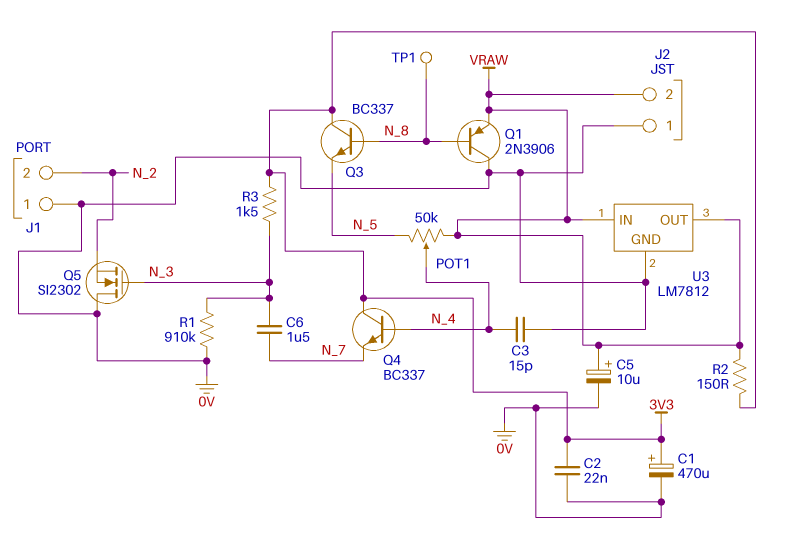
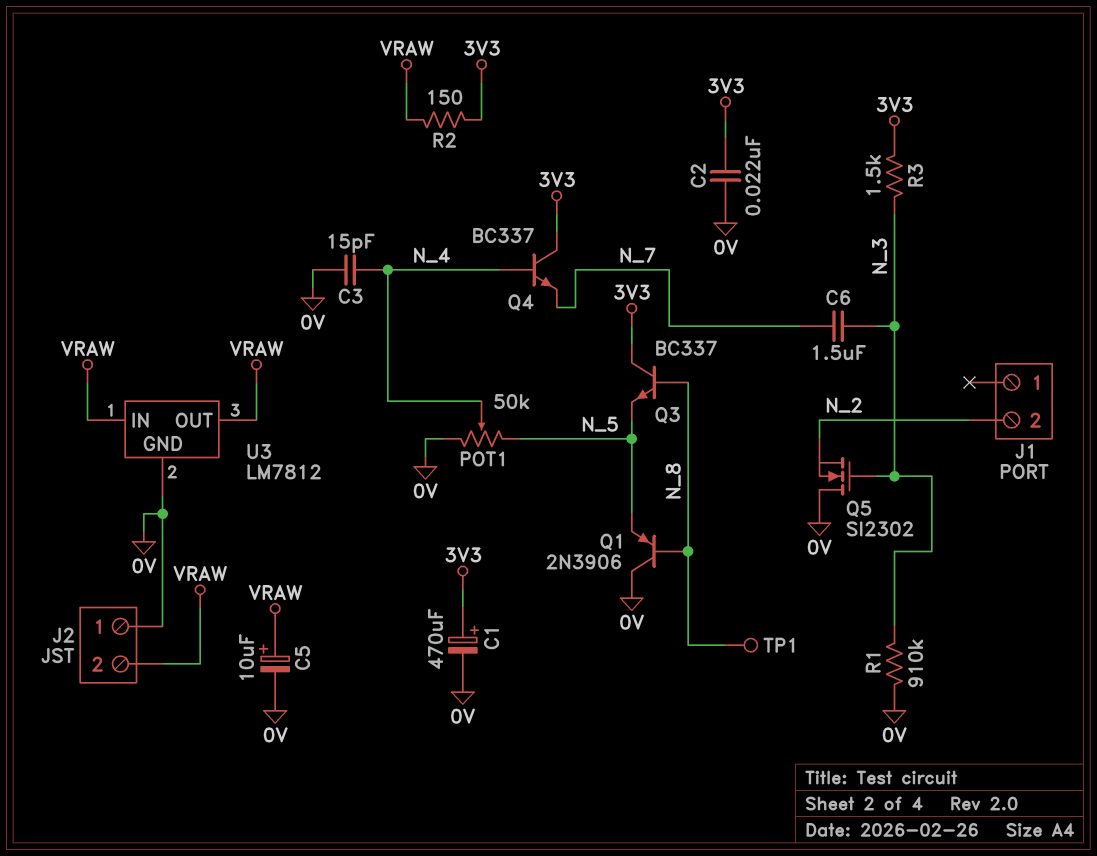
J1 pin 1: 0V -> none
POT1: 50k (N_5, VRAW, wiper N_4) -> 50k (0V, N_5, wiper N_4)
Q1: PNP 2N3906 (B N_8, C 0V, E VRAW) -> PNP 2N3906 (B N_8, C 0V, E N_5)

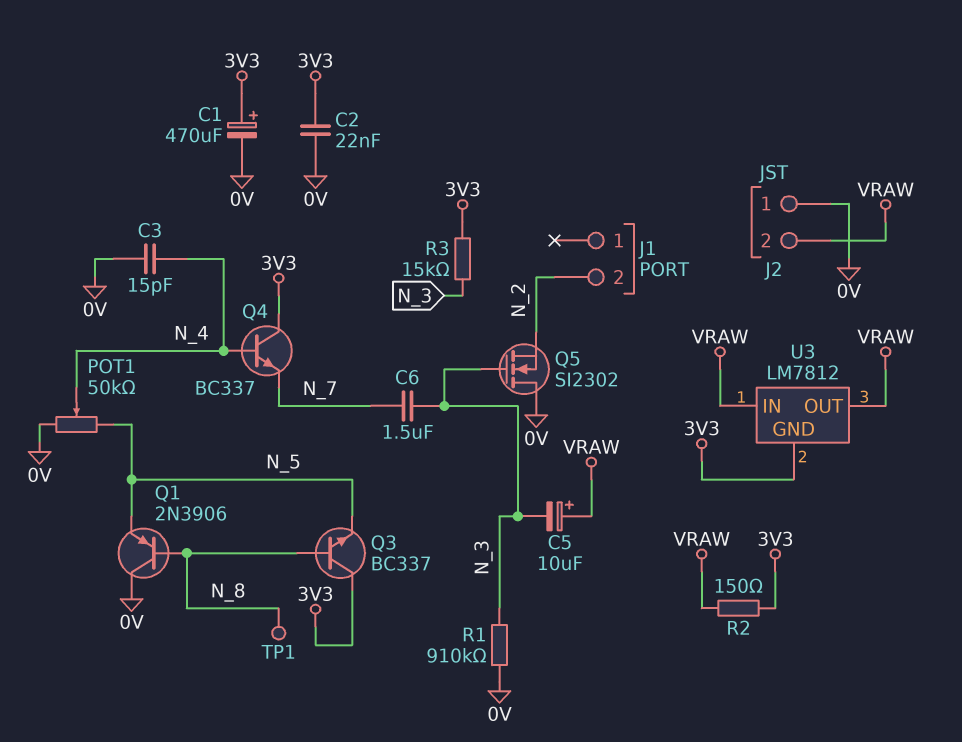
C5: 10uF (plus VRAW, minus 0V) -> 10uF (plus VRAW, minus N_3)
R3: 1.5k (3V3, N_3) -> 15k (3V3, N_3)
U3 pin GND: 0V -> 3V3

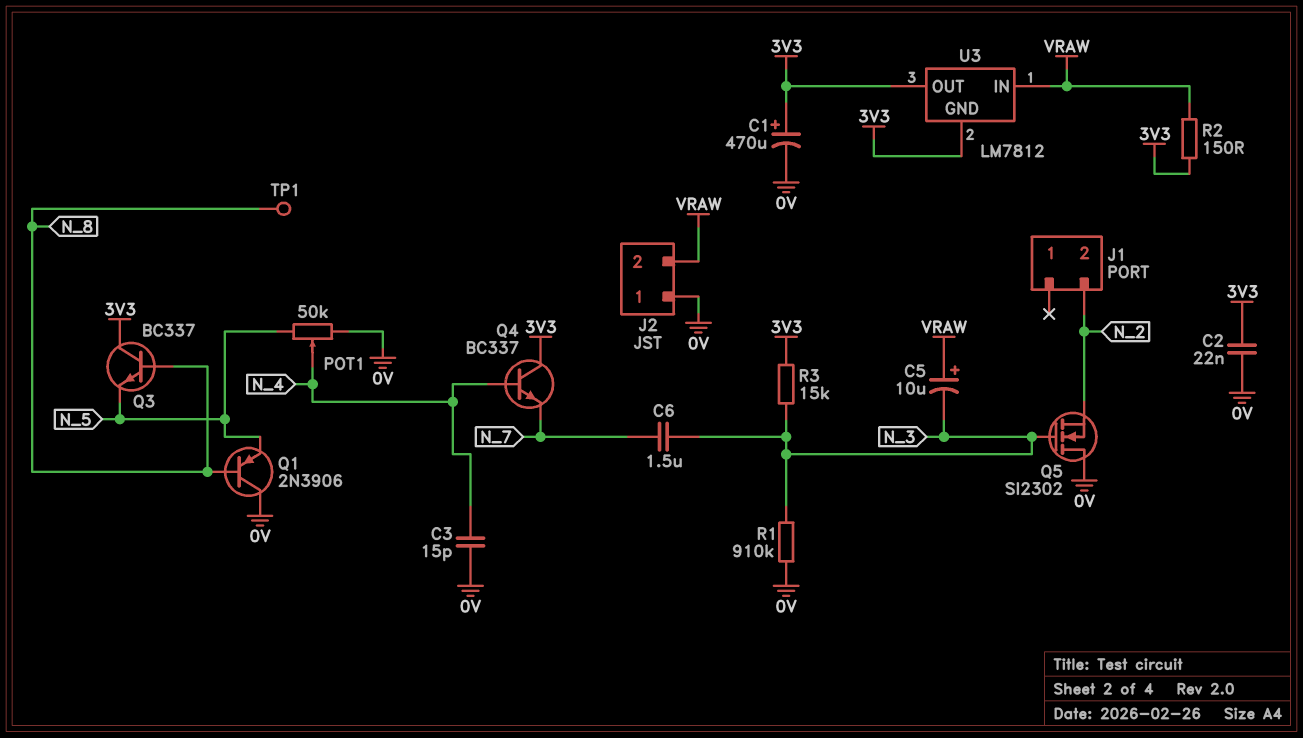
U3 pin OUT: VRAW -> 3V3

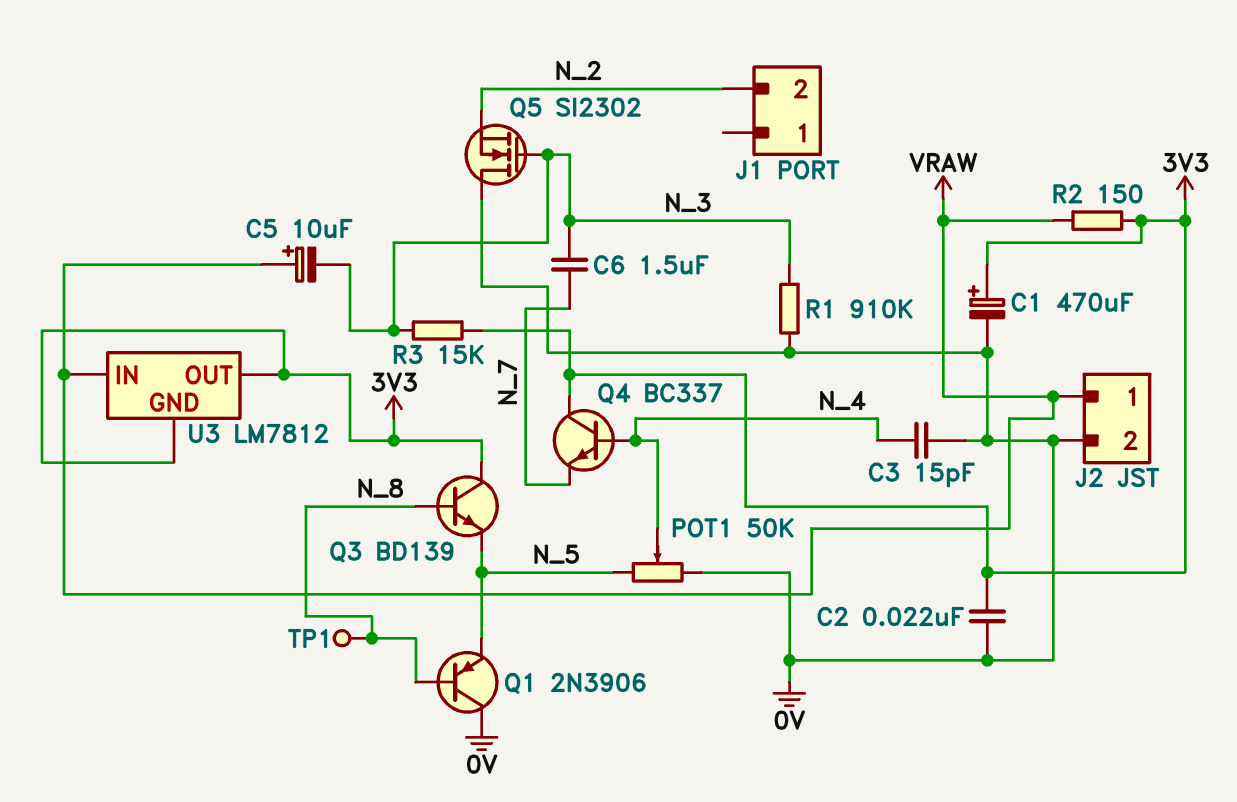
J2 pin 1: 0V -> VRAW
J2 pin 2: VRAW -> 0V
Q3: NPN BC337 (B N_8, C 3V3, E N_5) -> NPN BD139 (B N_8, C 3V3, E N_5)

